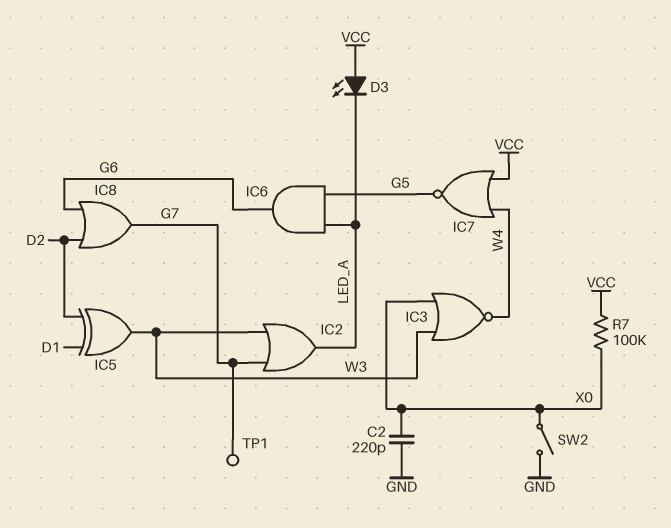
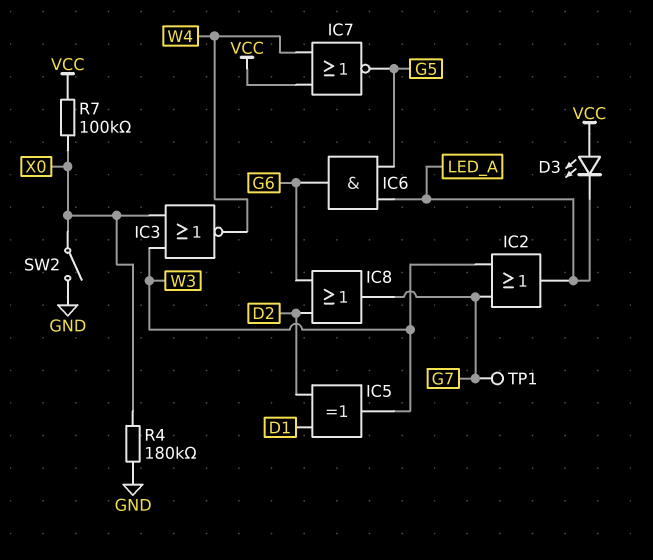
C2: 220pF (GND, X0) -> none
R4: none -> 180k (GND, X0)

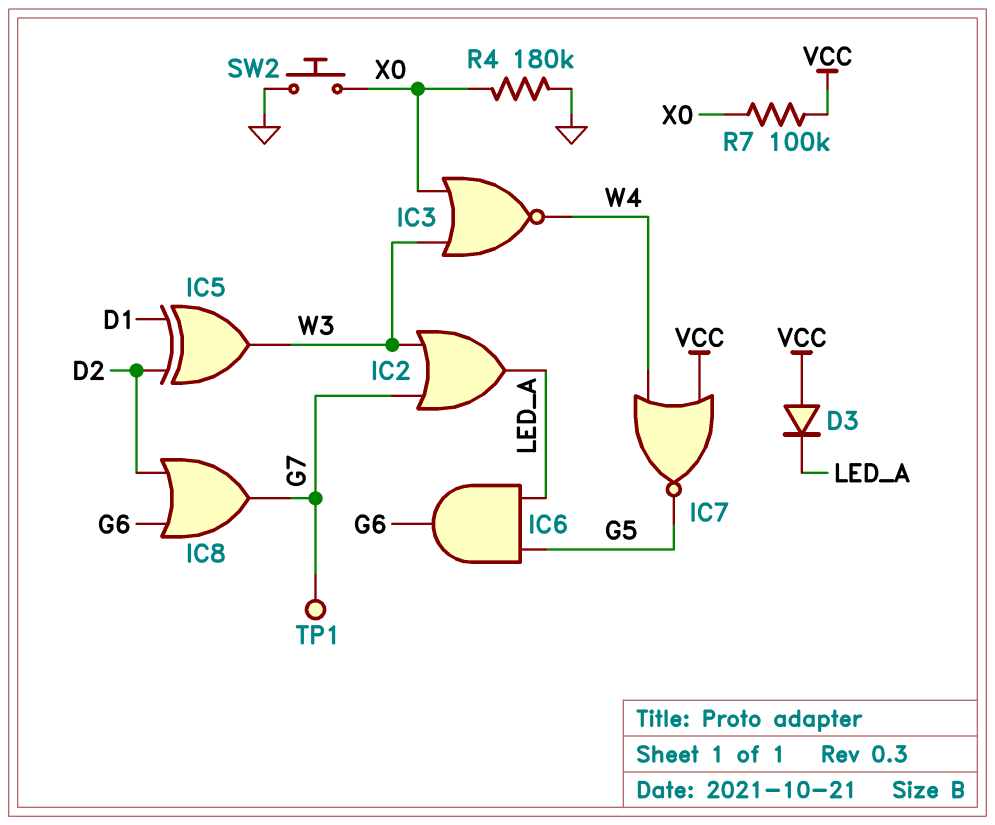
D3: LED (A VCC, K LED_A) -> diode (A VCC, K LED_A)
SW2: switch (GND, X0) -> button (GND, X0)

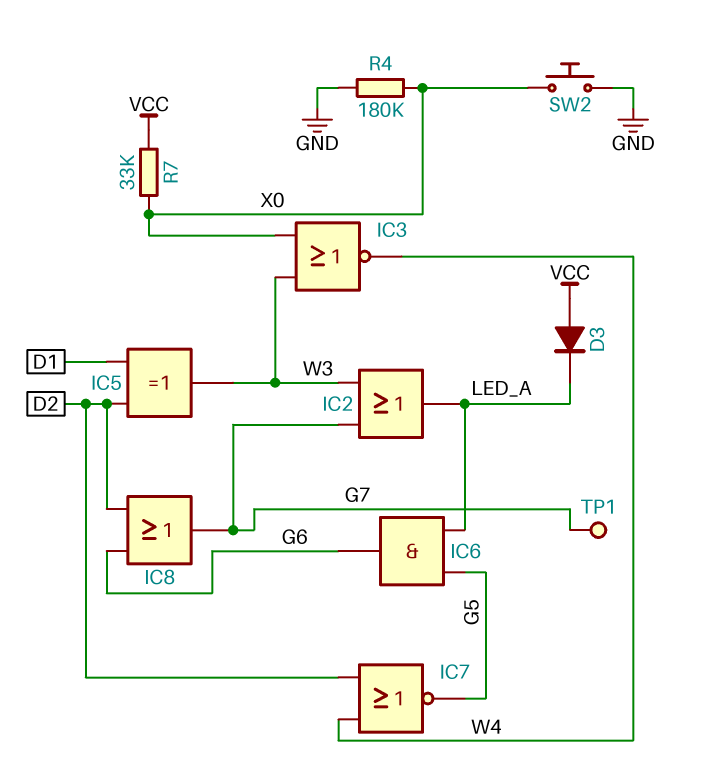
IC7: NOR (in VCC, in W4, out G5) -> NOR (in D2, in W4, out G5)
R7: 100k (VCC, X0) -> 33k (VCC, X0)

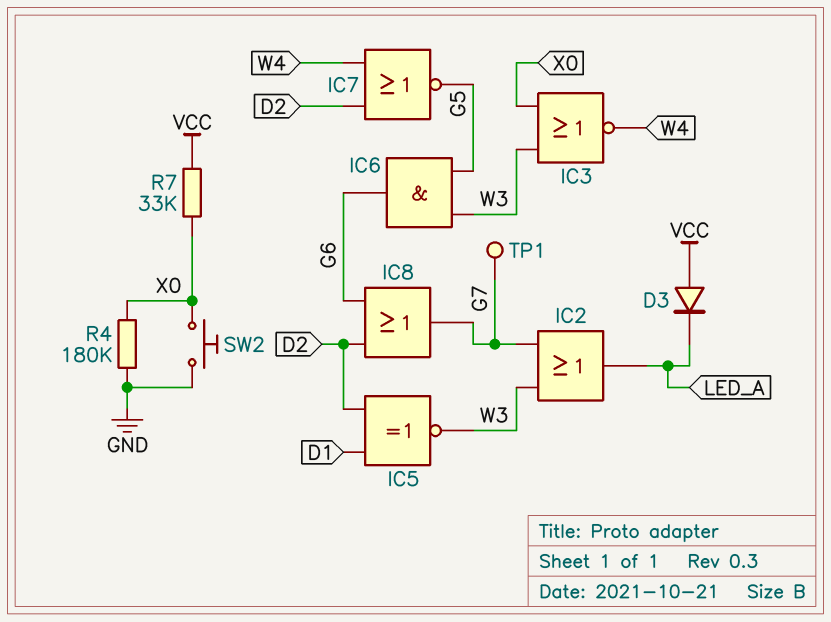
IC5: XOR (in D1, in D2, out W3) -> XNOR (in D1, in D2, out W3)
IC6: AND (in G5, in LED_A, out G6) -> AND (in G5, in W3, out G6)

